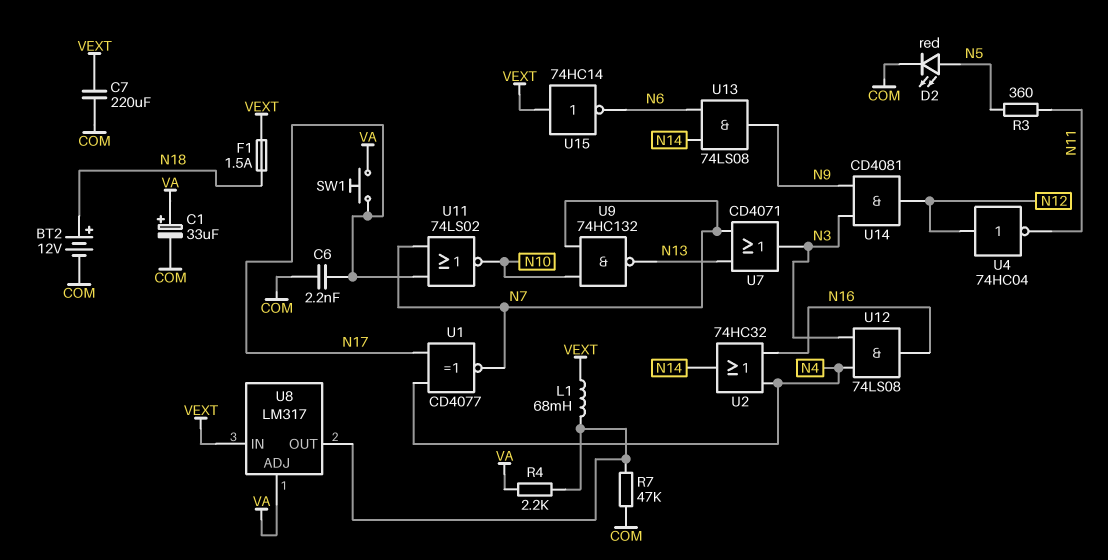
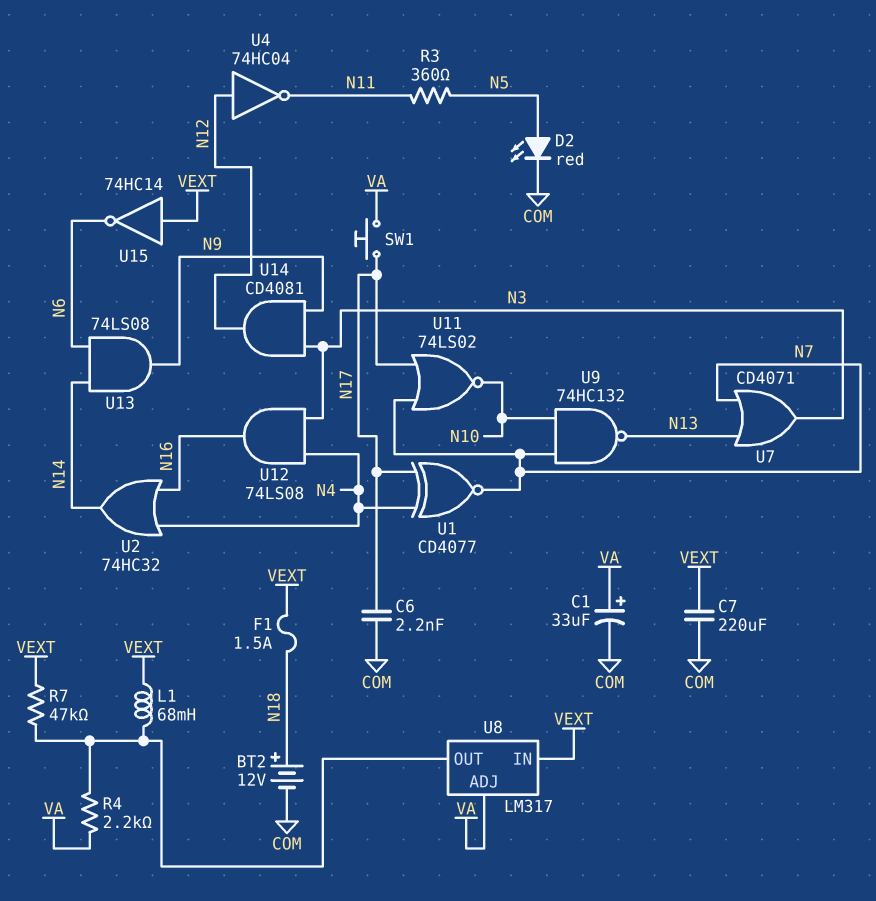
R7: 47k (COM, U8/OUT) -> 47k (U8/OUT, VEXT)

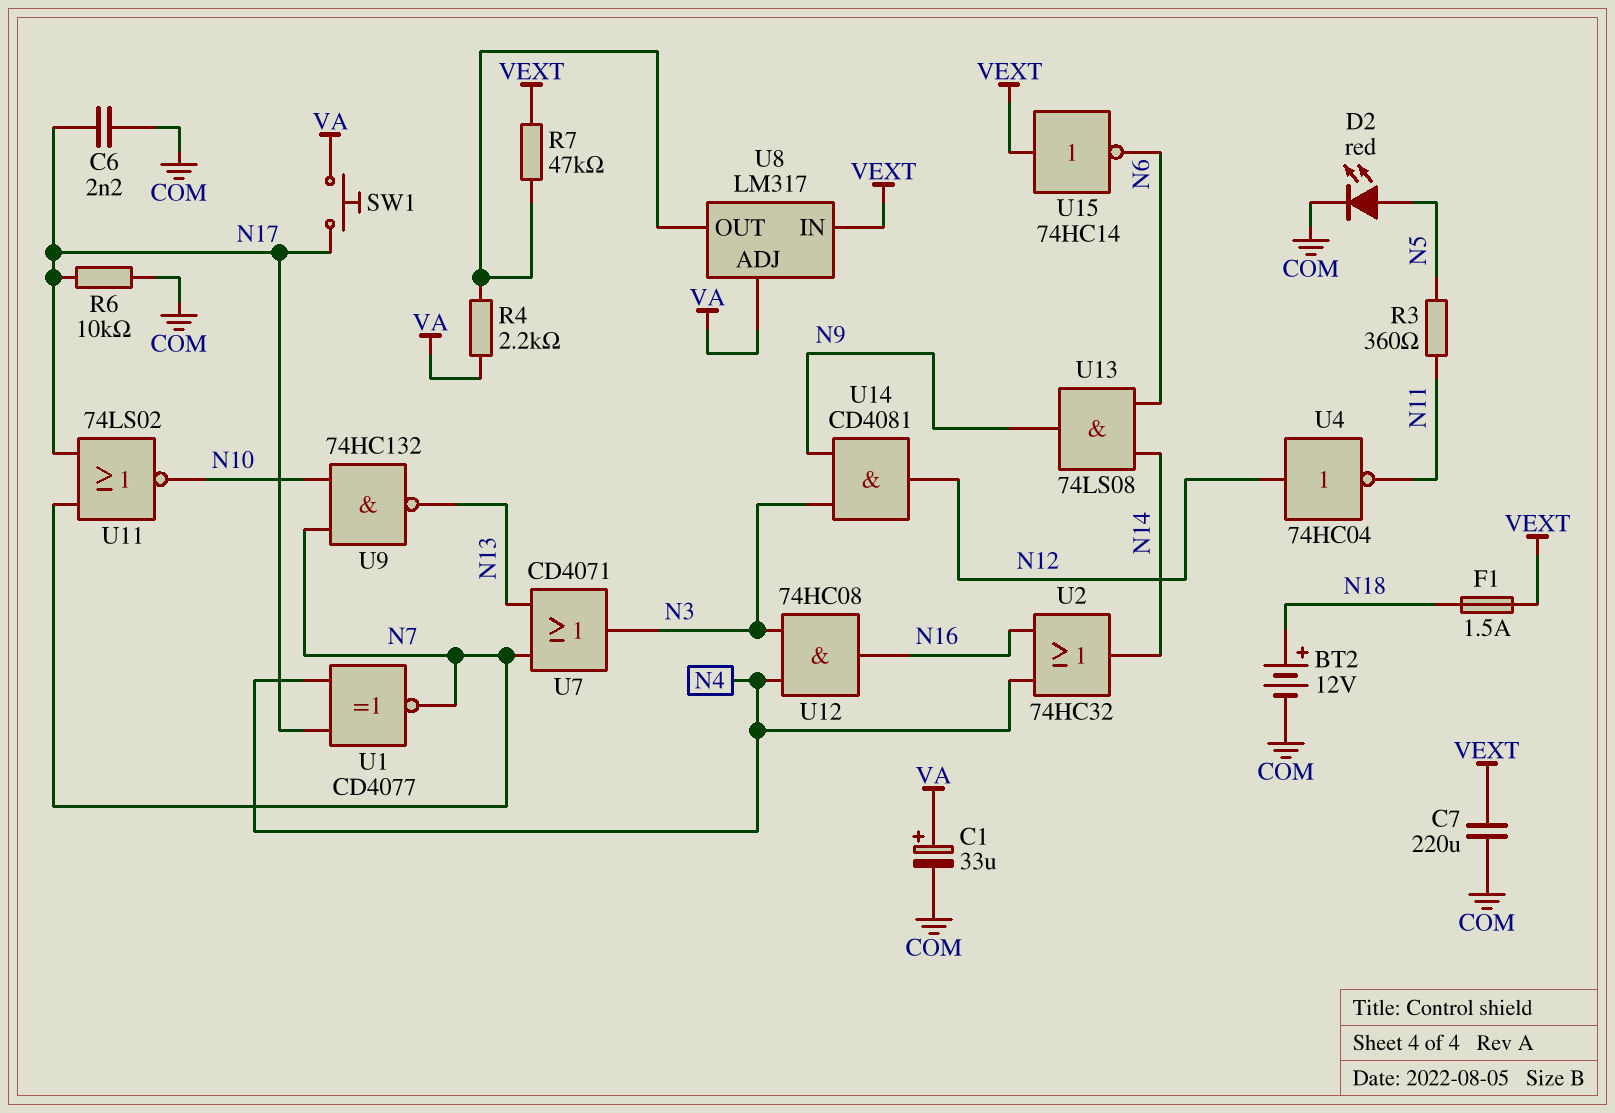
L1: 68mH (U8/OUT, VEXT) -> none
R6: none -> 10k (COM, N17)
U12: AND 74LS08 (in N3, in N4, out N16) -> AND 74HC08 (in N3, in N4, out N16)

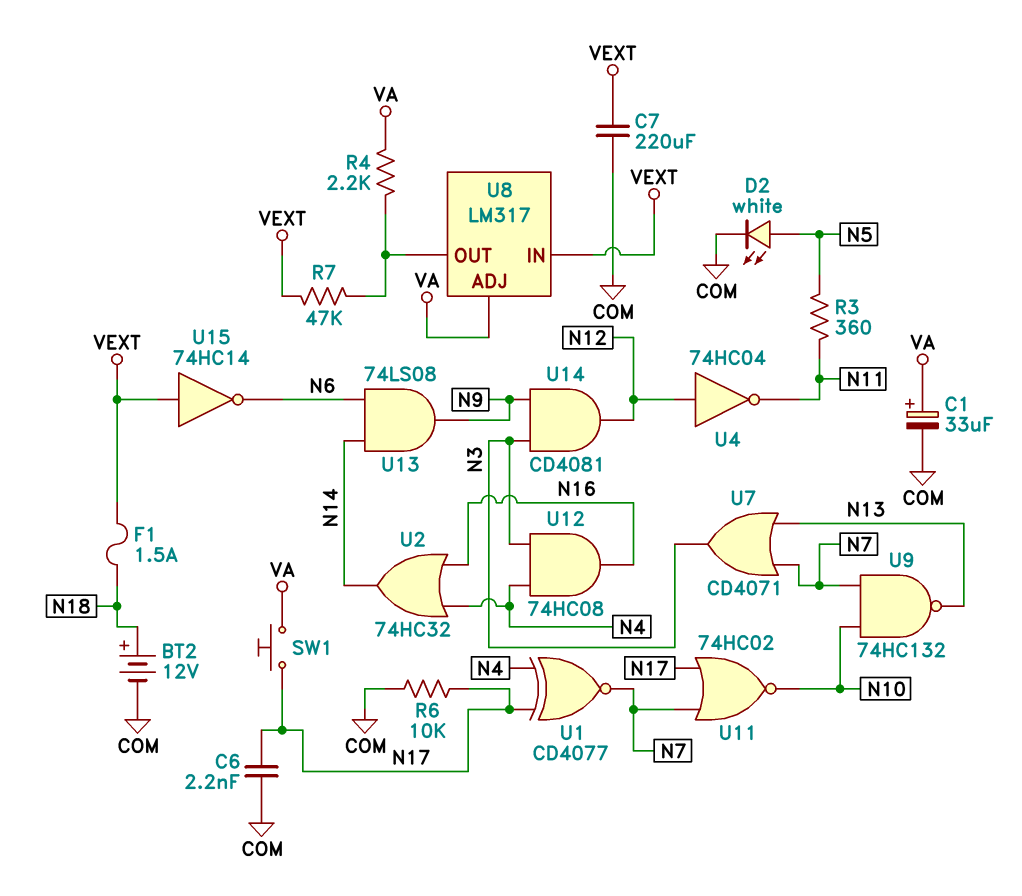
D2: LED red (A N5, K COM) -> LED white (A N5, K COM)
U11: NOR 74LS02 (in N7, in N17, out N10) -> NOR 74HC02 (in N7, in N17, out N10)

